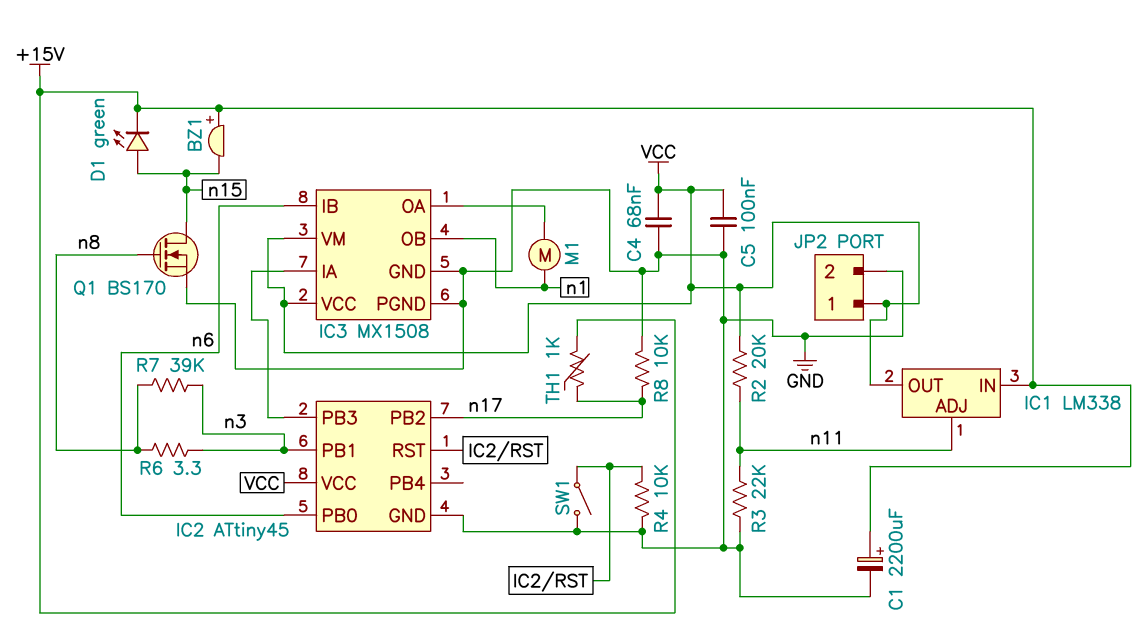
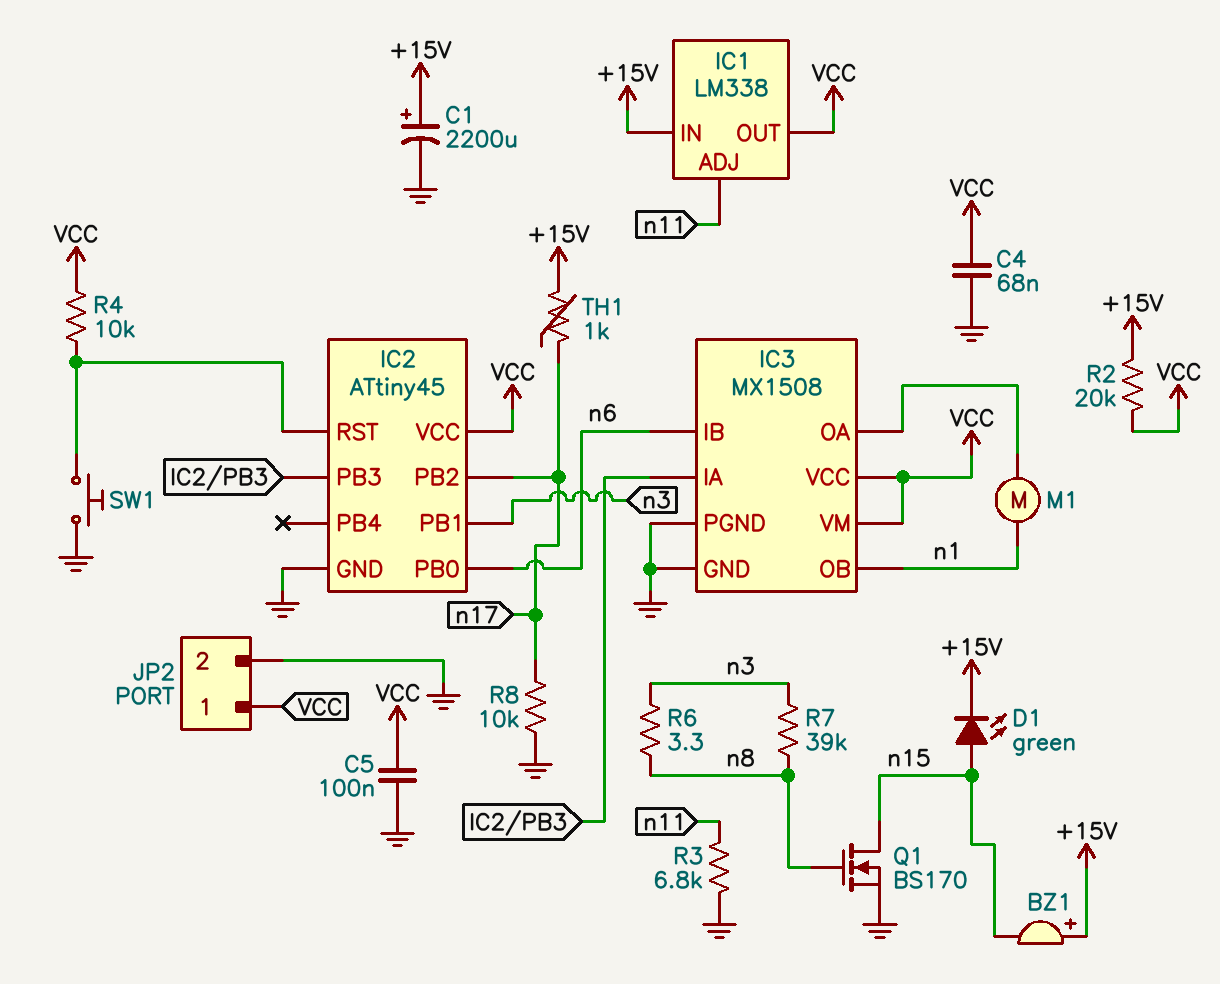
R2: 20k (VCC, n11) -> 20k (+15V, VCC)
R3: 22k (GND, n11) -> 6.8k (GND, n11)
R4: 10k (GND, IC2/RST) -> 10k (IC2/RST, VCC)
SW1: switch (GND, IC2/RST) -> button (GND, IC2/RST)

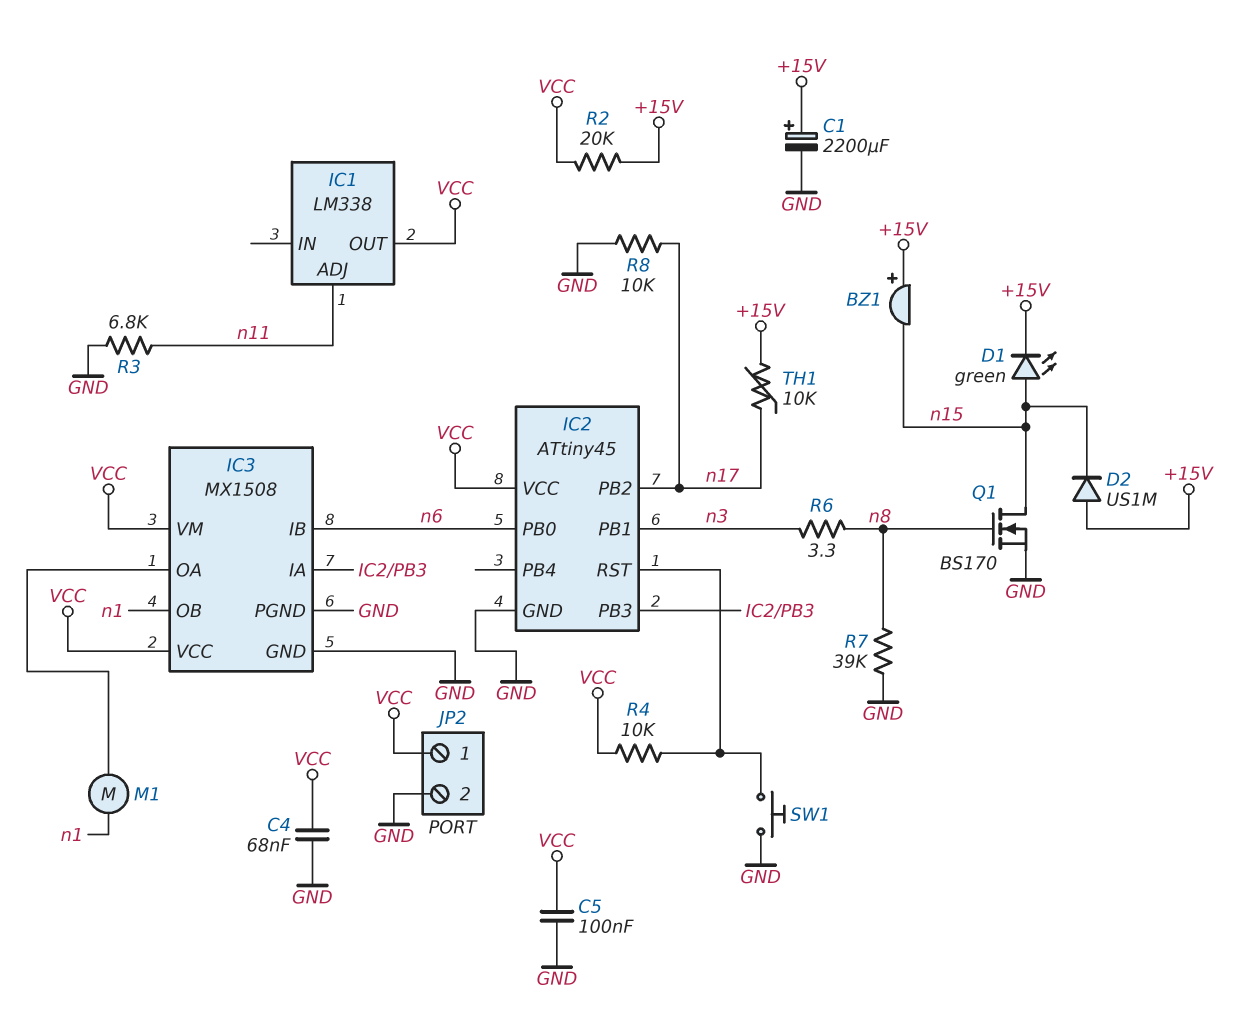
D2: none -> diode US1M (A +15V, K n15)
IC1 pin IN: +15V -> none
R7: 39k (n3, n8) -> 39k (GND, n8)
TH1: 1k (+15V, n17) -> 10k (+15V, n17)

